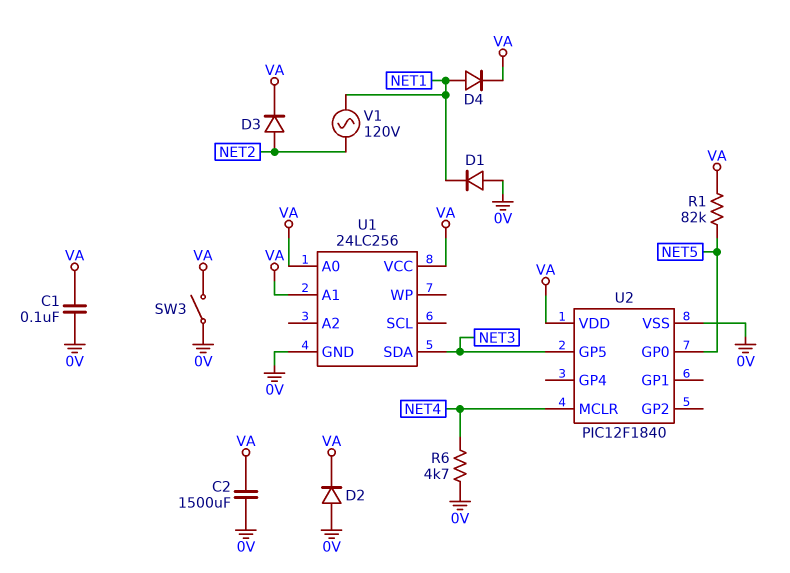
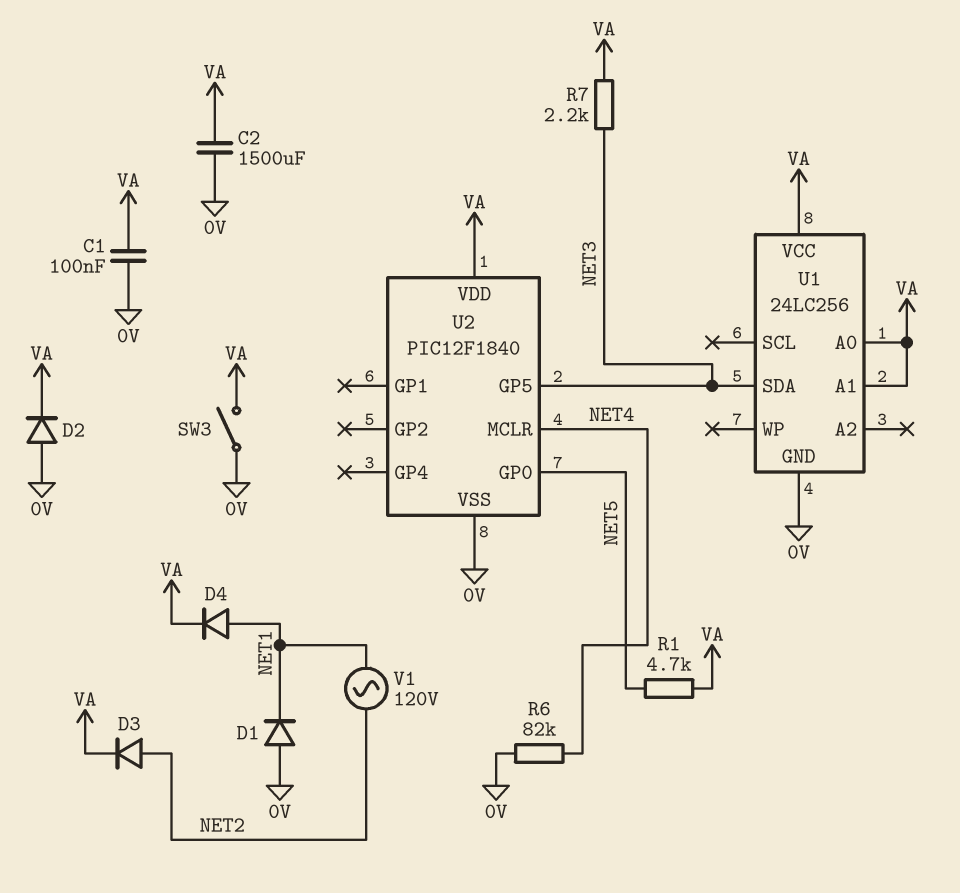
R1: 82k (NET5, VA) -> 4.7k (NET5, VA)
R6: 4.7k (0V, NET4) -> 82k (0V, NET4)
R7: none -> 2.2k (NET3, VA)

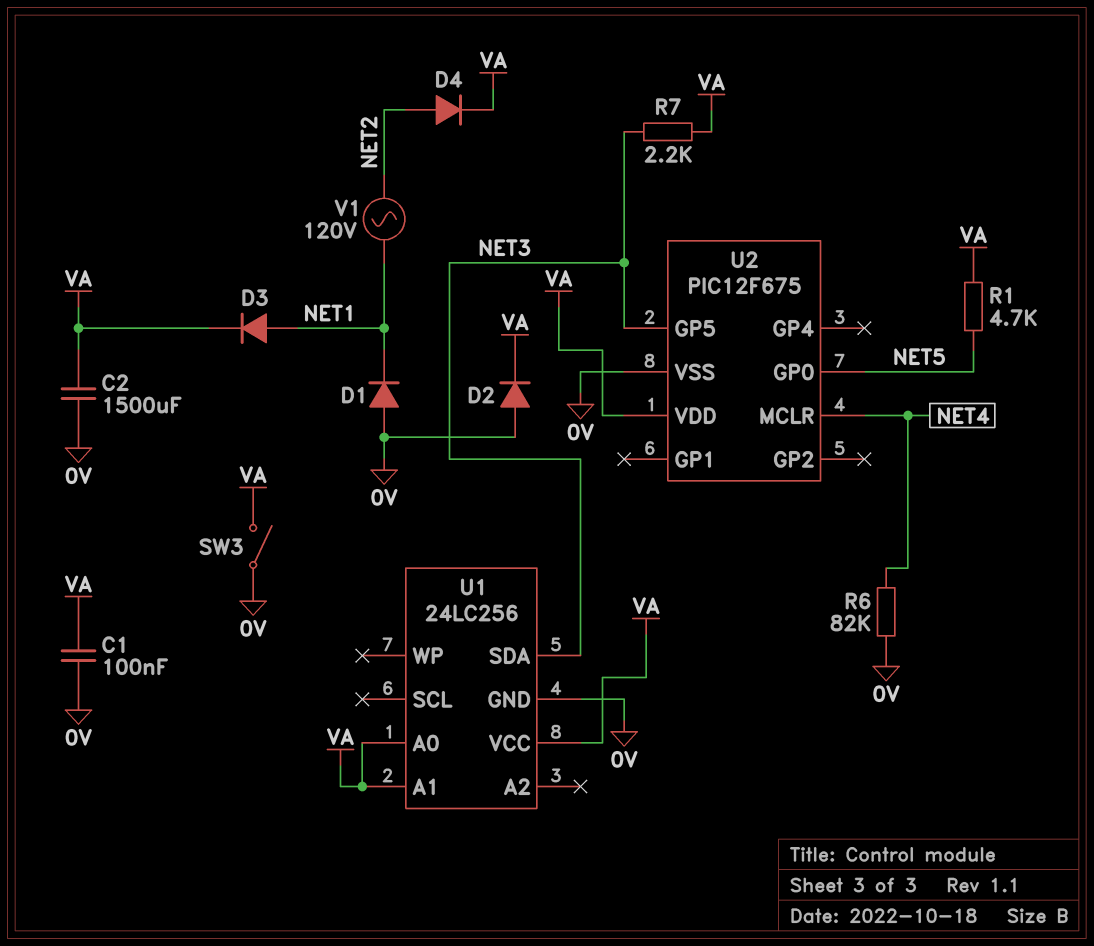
D3: diode (A NET2, K VA) -> diode (A NET1, K VA)
D4: diode (A NET1, K VA) -> diode (A NET2, K VA)
U2: PIC12F1840 -> PIC12F675

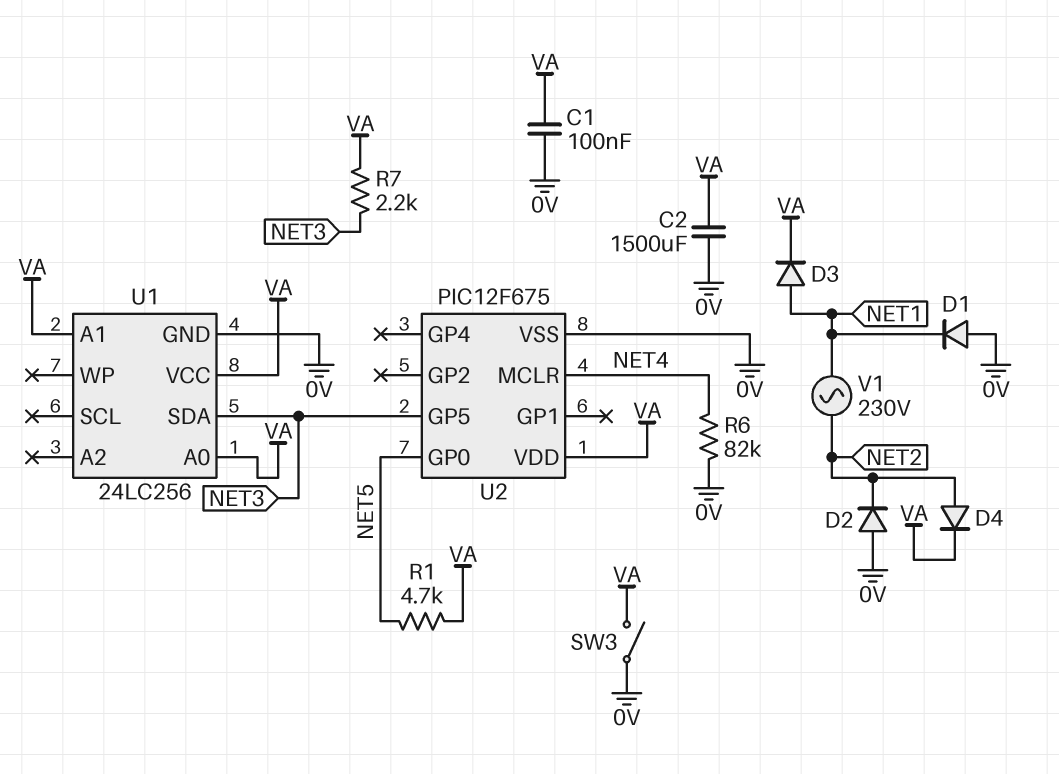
D2: diode (A 0V, K VA) -> diode (A 0V, K NET2)
V1: AC 120V (NET1, NET2) -> AC 230V (NET1, NET2)

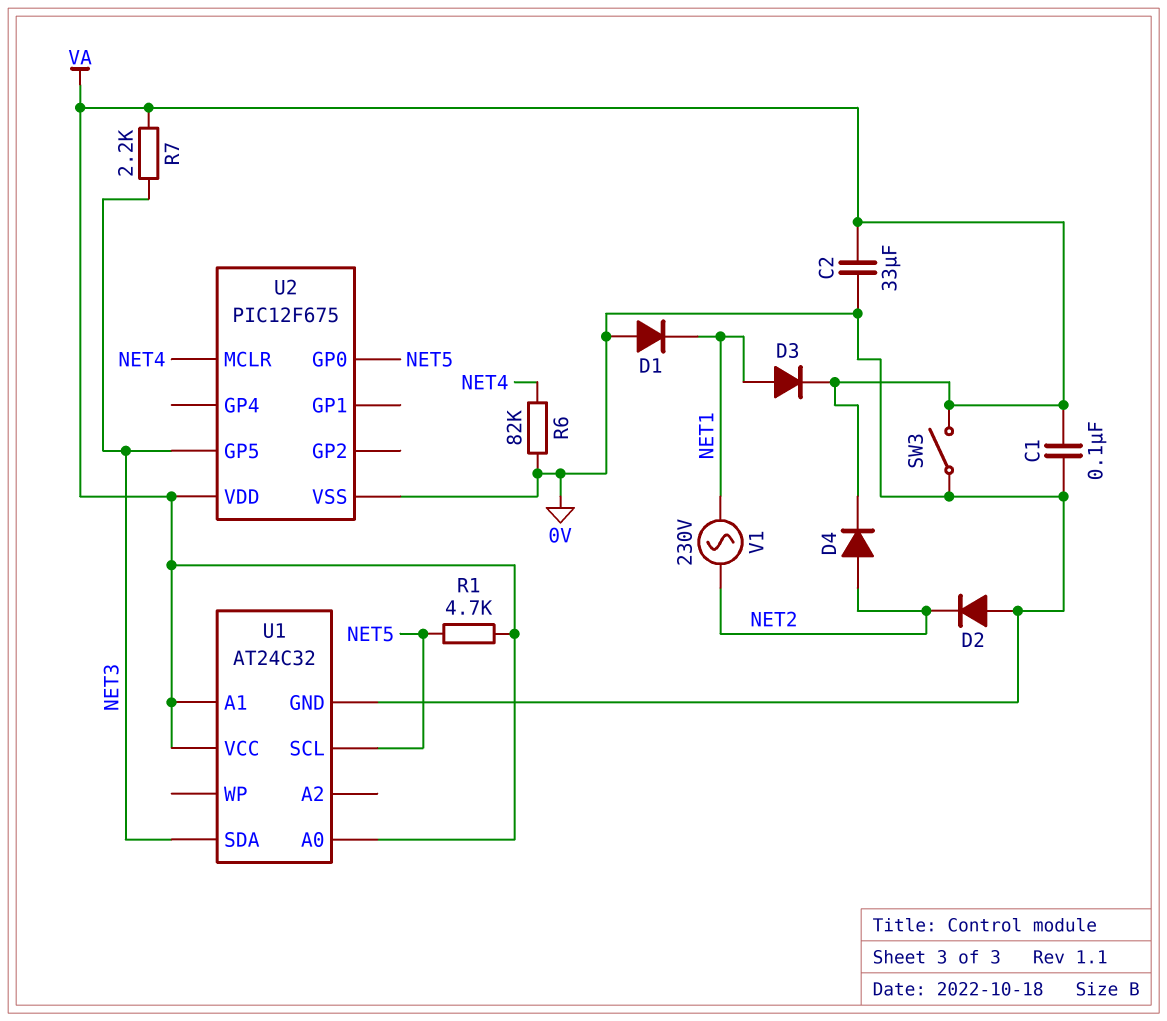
C2: 1500uF (0V, VA) -> 33uF (0V, VA)
U1: 24LC256 -> AT24C32
U1 pin SCL: none -> NET5

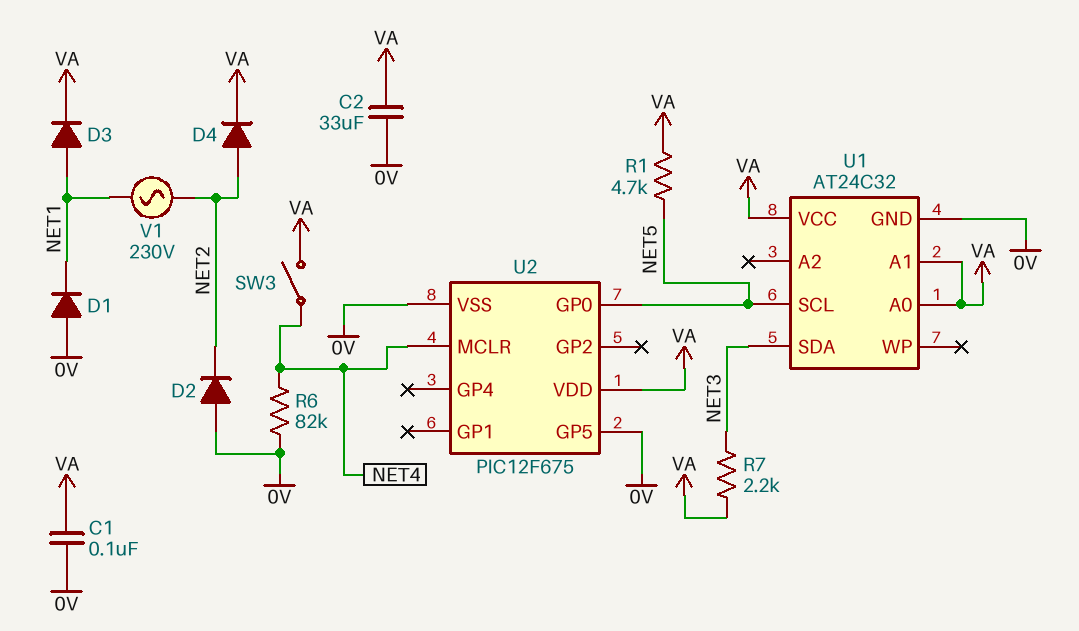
SW3: switch (0V, VA) -> switch (NET4, VA)
U2 pin GP5: NET3 -> 0V

